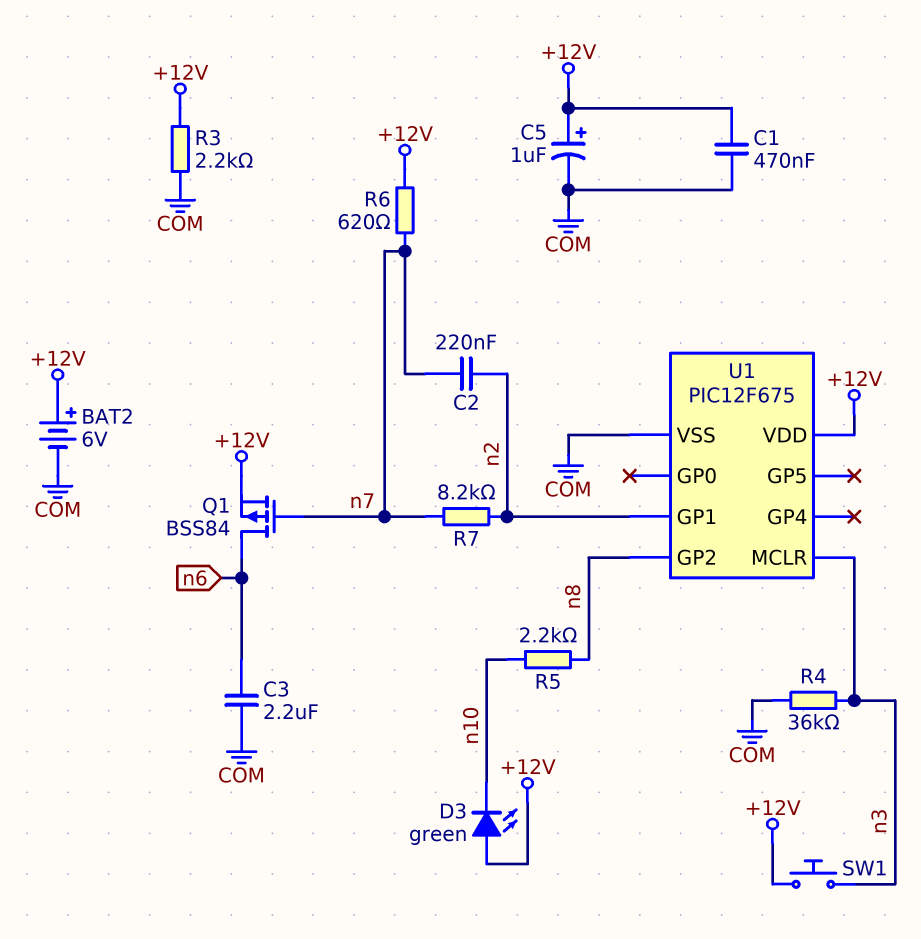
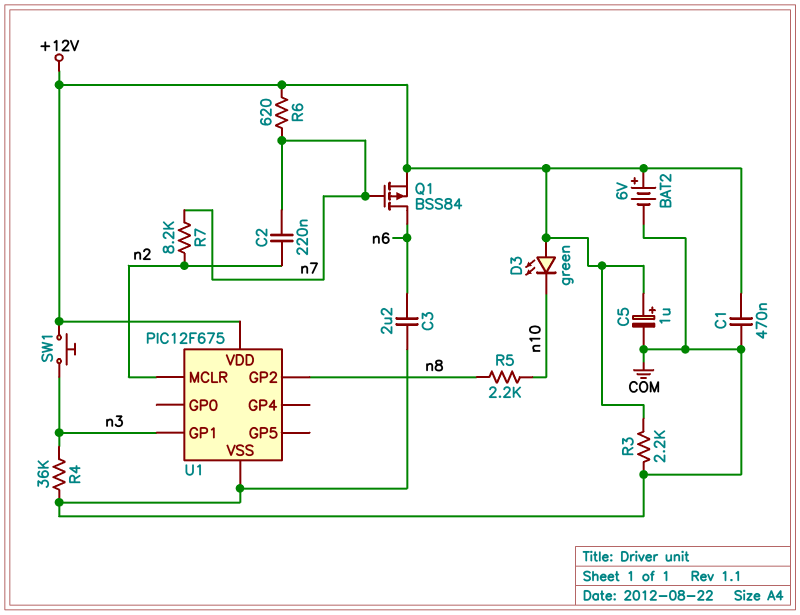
U1 pin GP1: n2 -> n3
U1 pin MCLR: n3 -> n2

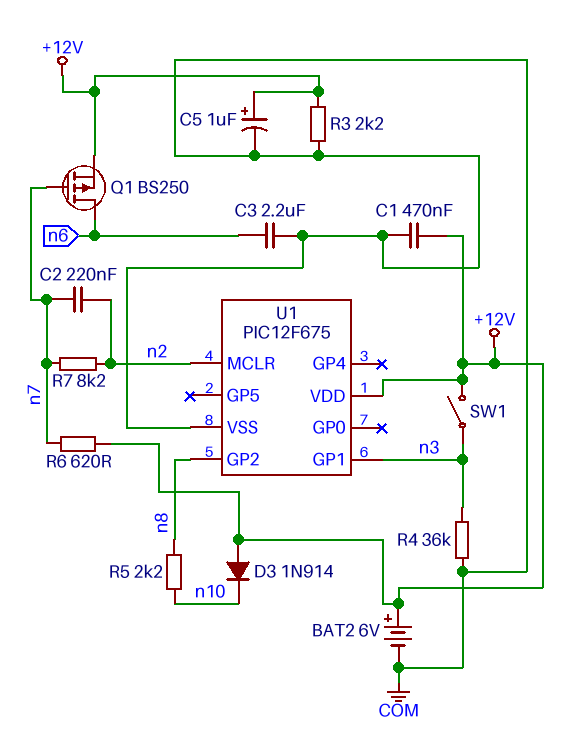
D3: LED green (A +12V, K n10) -> diode 1N914 (A +12V, K n10)
Q1: PMOS BSS84 (G n7, D n6, S +12V) -> PMOS BS250 (G n7, D n6, S +12V)
SW1: button (+12V, n3) -> switch (+12V, n3)

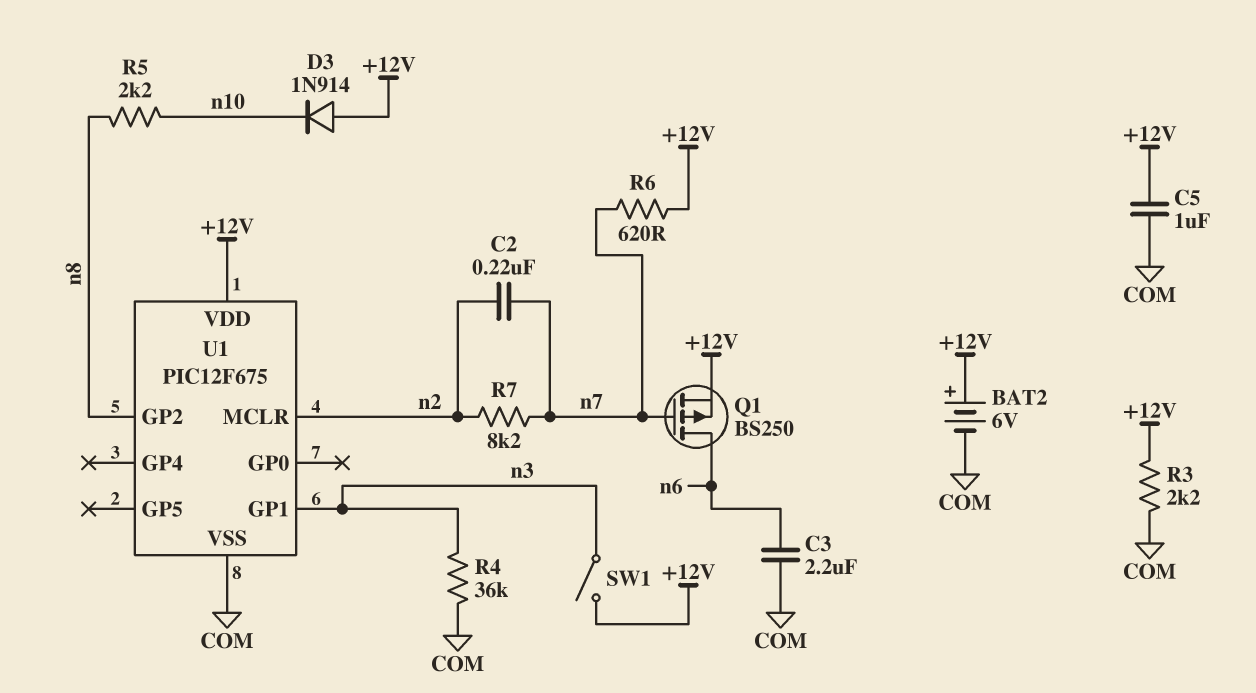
C1: 470nF (+12V, COM) -> none
C5: 1uF (plus +12V, minus COM) -> 1uF (+12V, COM)

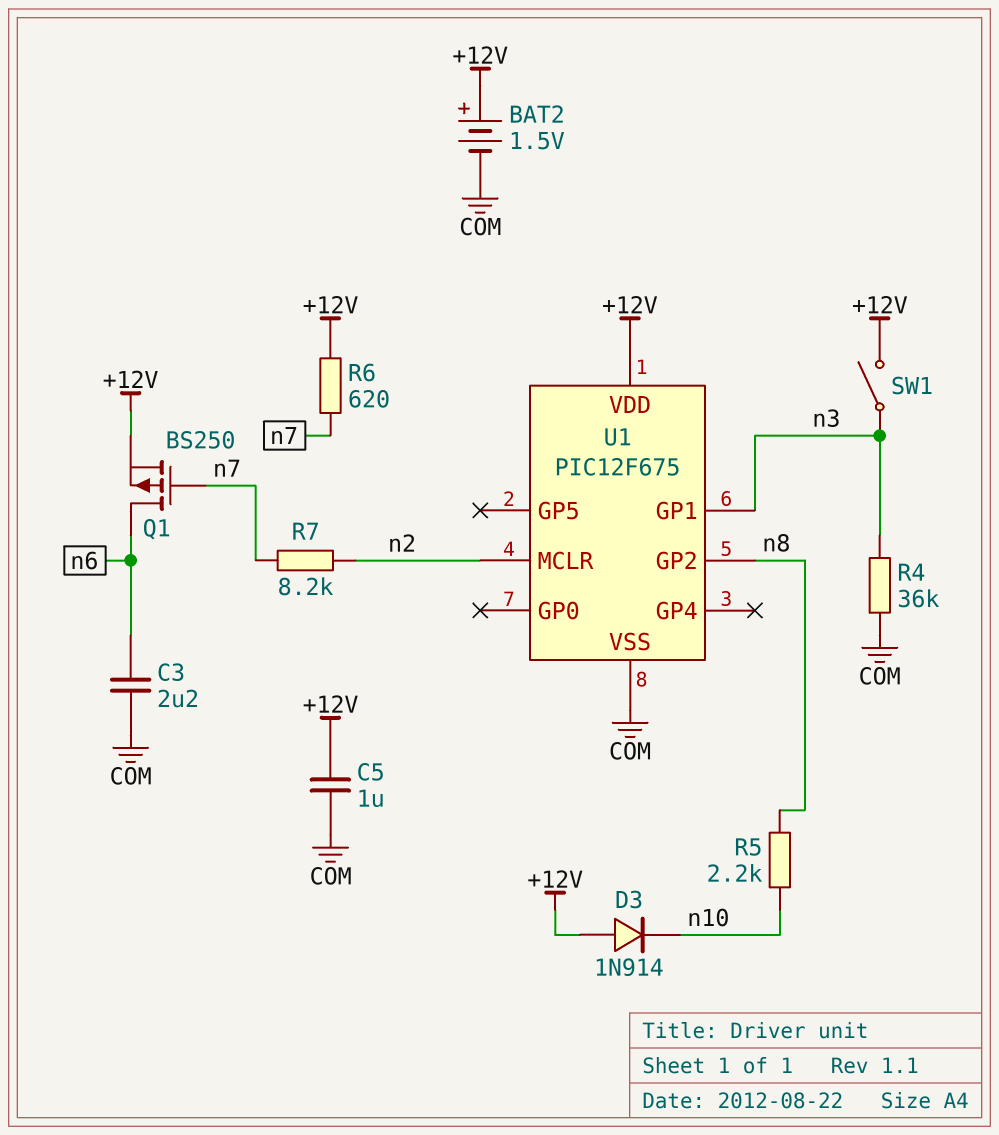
BAT2: 6V (plus +12V, minus COM) -> 1.5V (plus +12V, minus COM)
C2: 220nF (n2, n7) -> none
R3: 2.2k (+12V, COM) -> none

